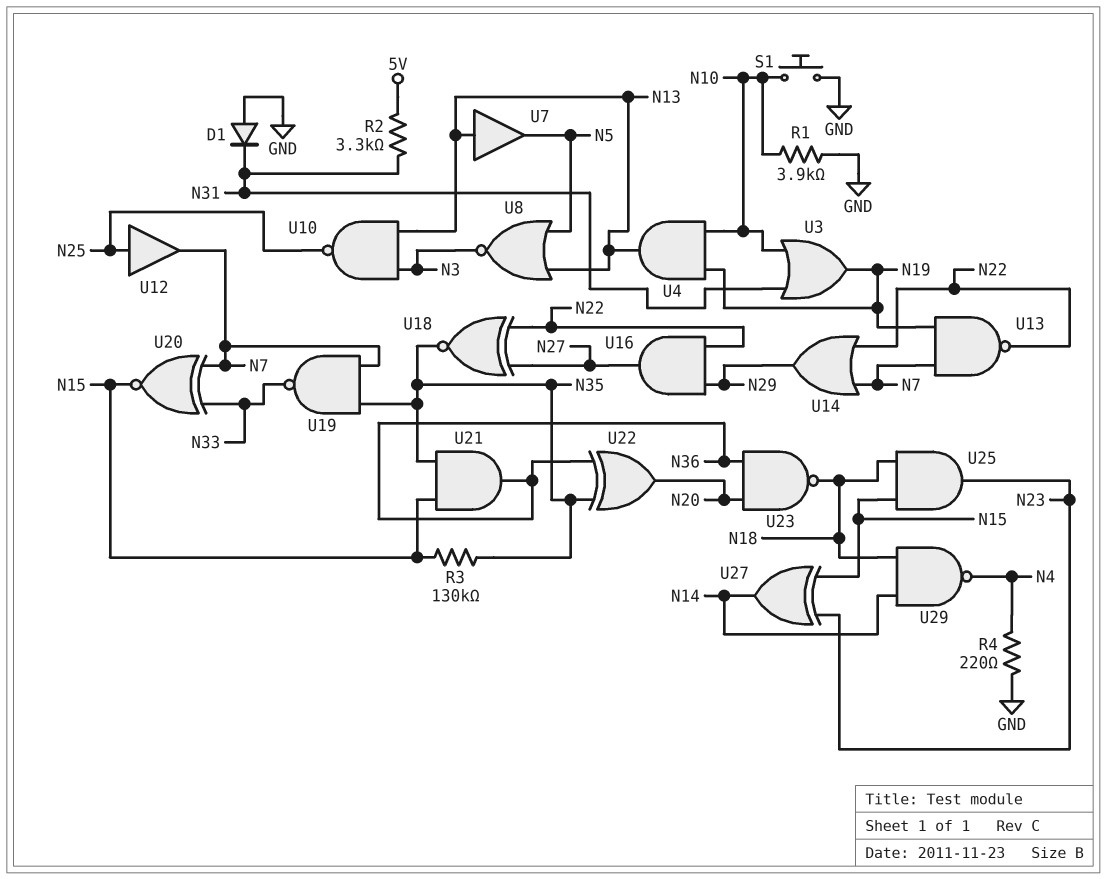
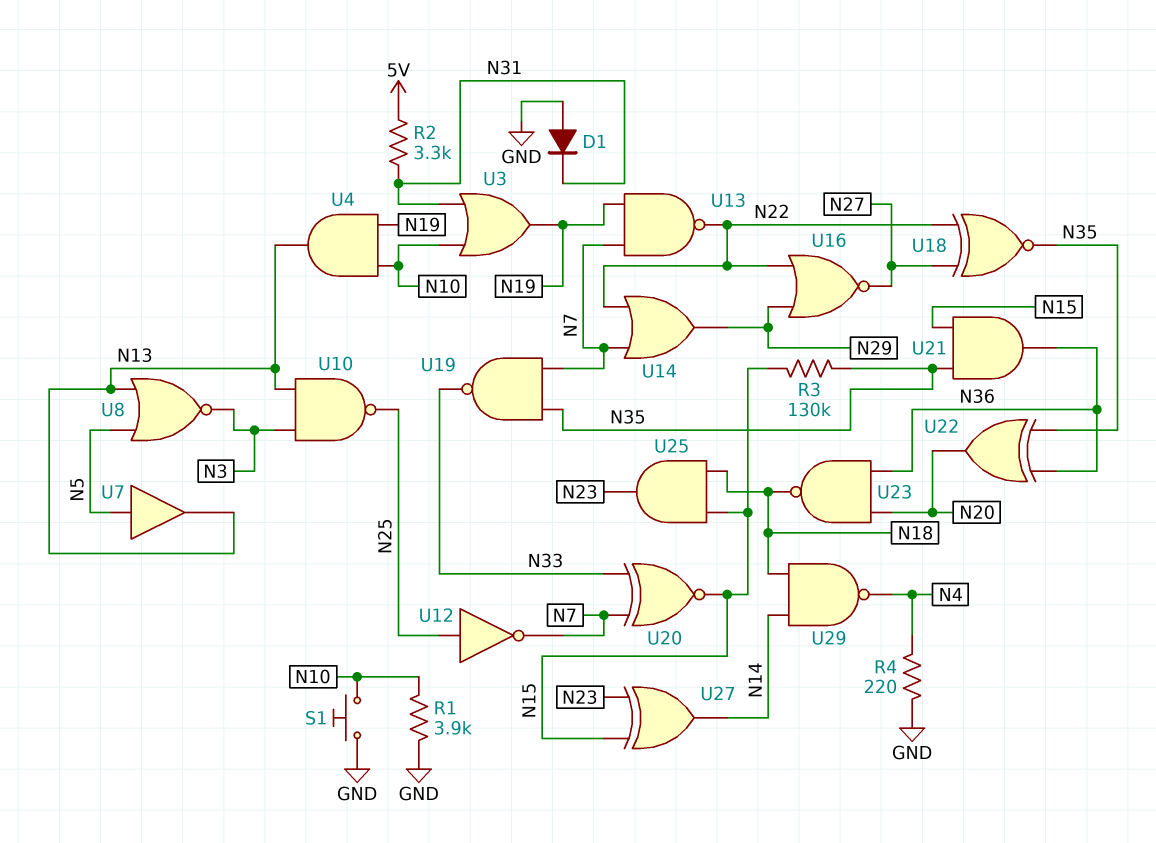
U7: buffer (in N13, out N5) -> buffer (in N5, out N13)
U12: buffer (in N25, out N7) -> NOT (in N25, out N7)
U16: AND (in N22, in N29, out N27) -> NOR (in N22, in N29, out N27)

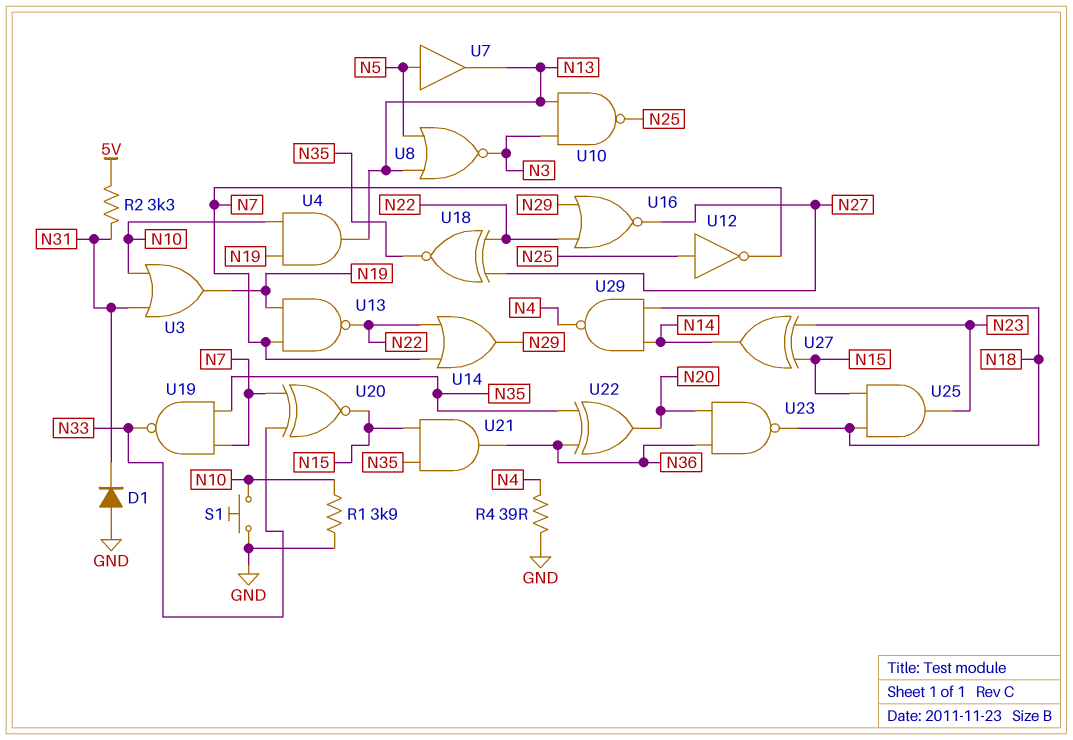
R3: 130k (N15, N35) -> none
R4: 220 (GND, N4) -> 39 (GND, N4)

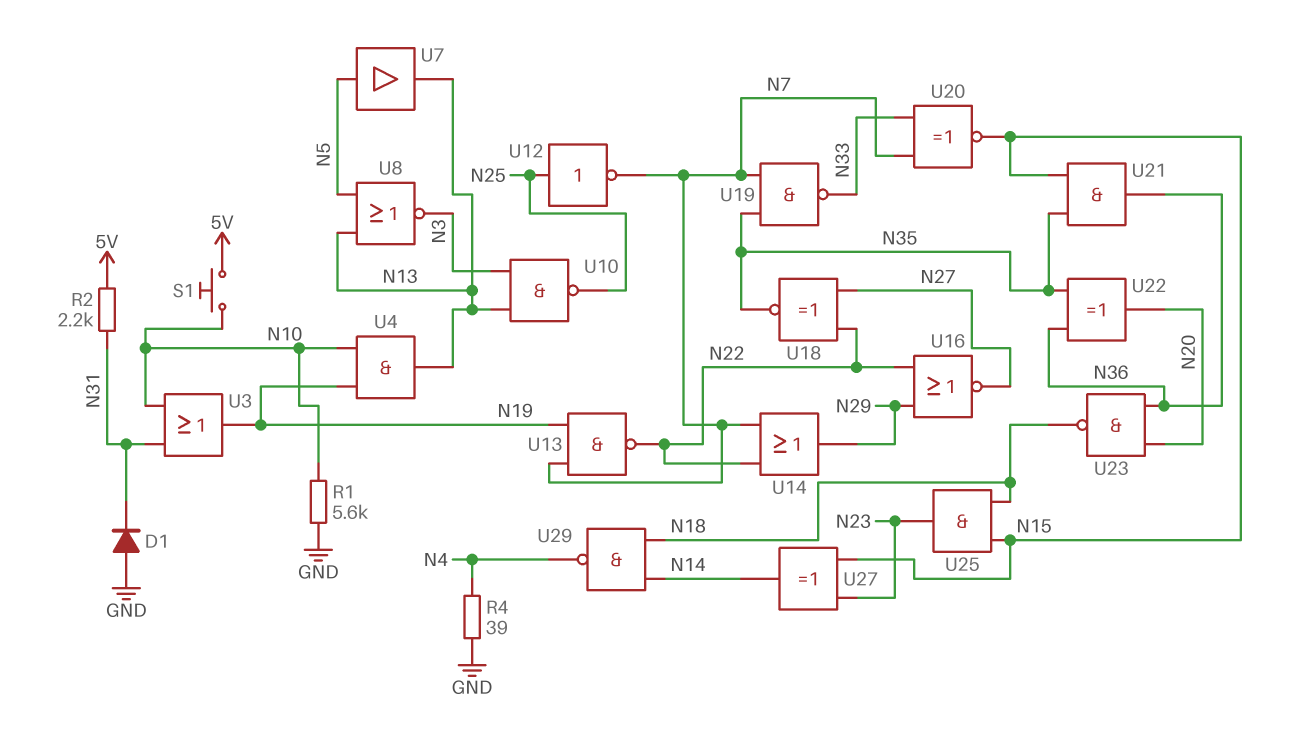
R1: 3.9k (GND, N10) -> 5.6k (GND, N10)
R2: 3.3k (5V, N31) -> 2.2k (5V, N31)
S1: button (GND, N10) -> button (5V, N10)

